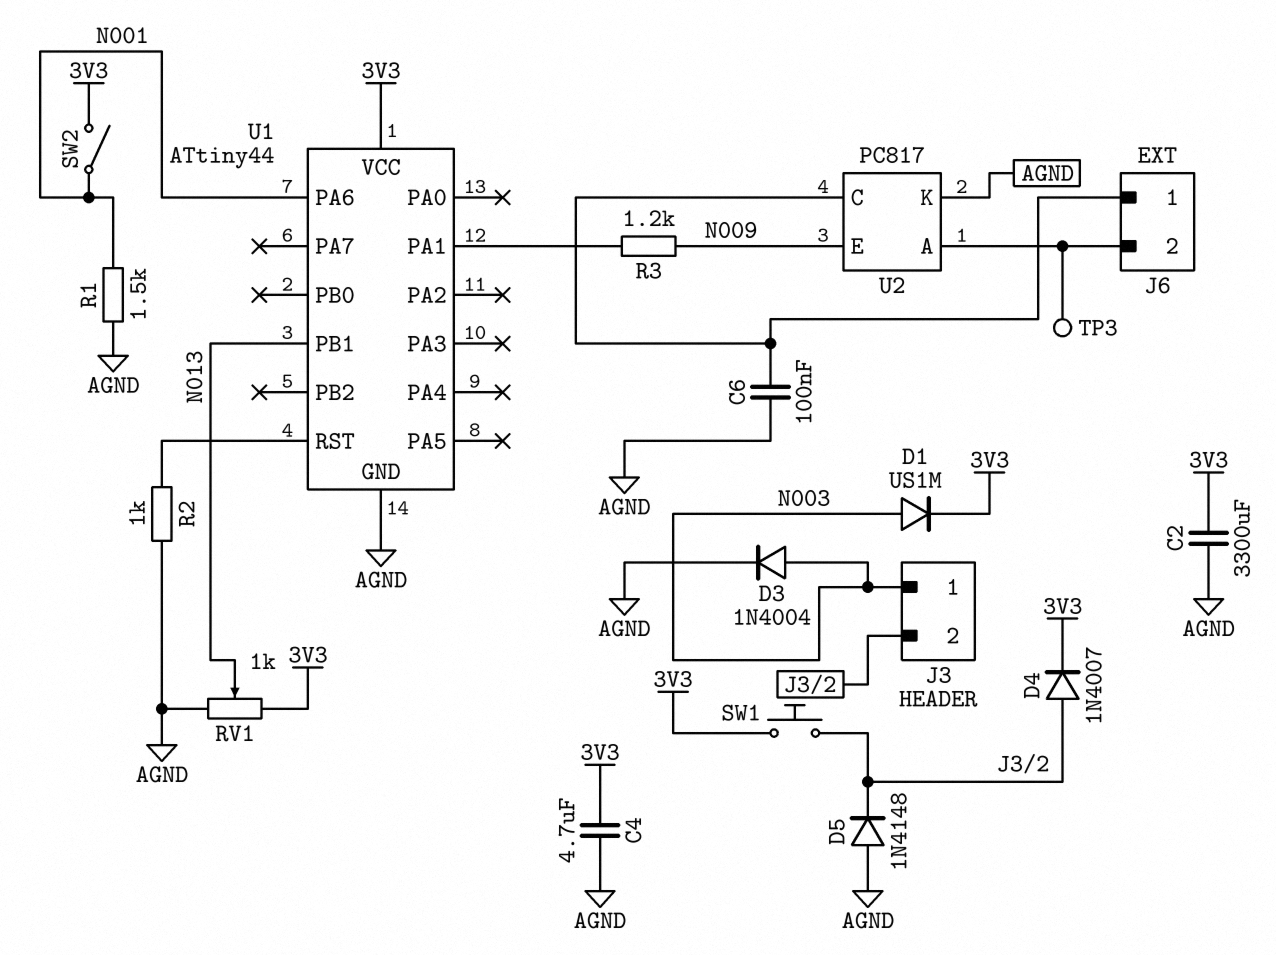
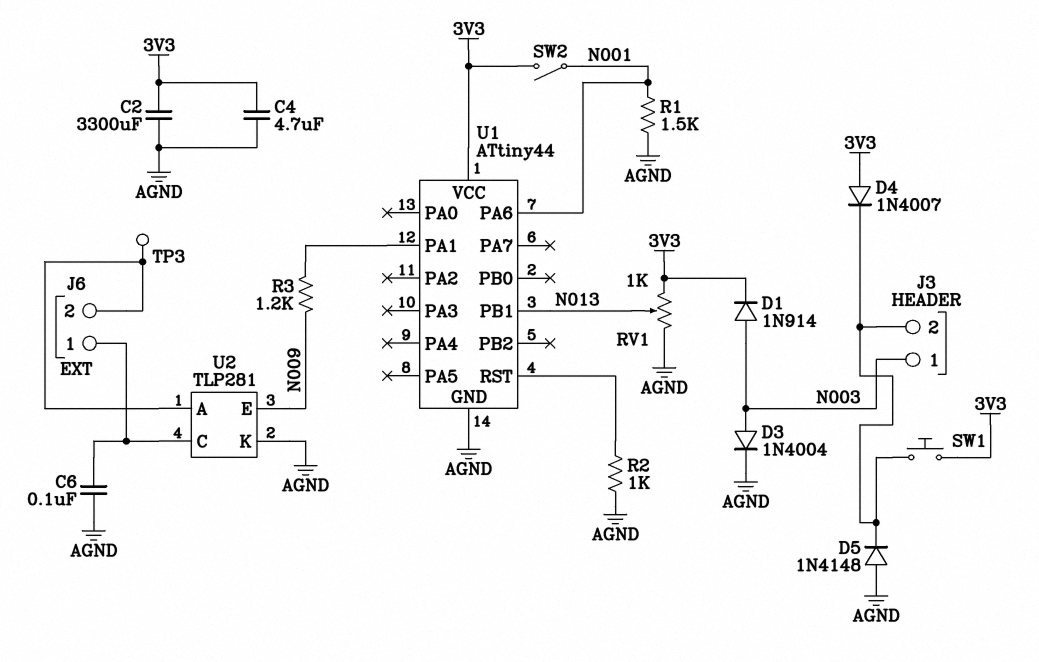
D1: diode US1M (A N003, K 3V3) -> diode 1N914 (A N003, K 3V3)
D4: diode 1N4007 (A J3/2, K 3V3) -> diode 1N4007 (A 3V3, K J3/2)
U2: PC817 -> TLP281

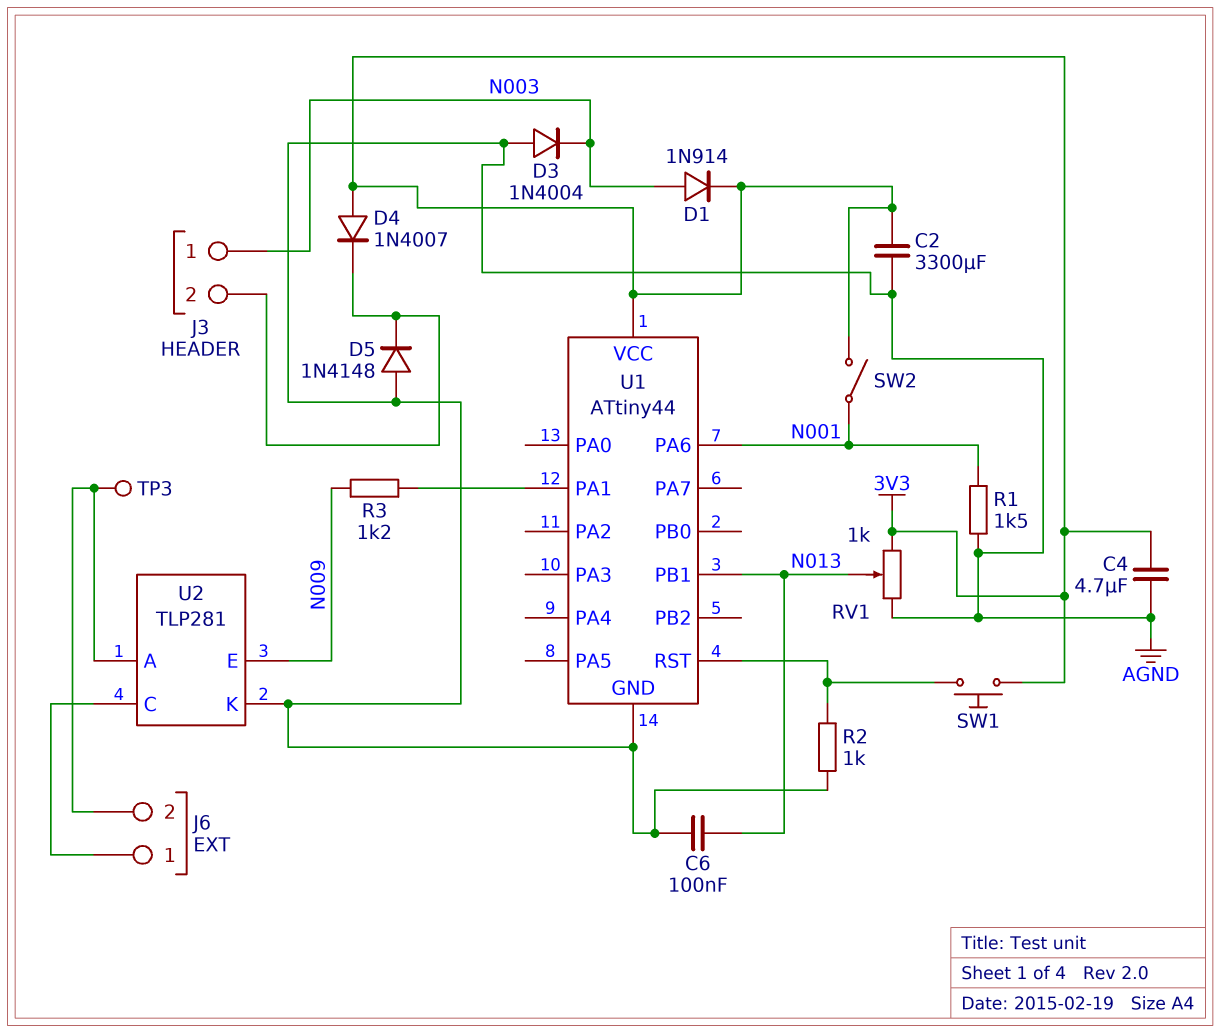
C6: 100nF (AGND, J6/1) -> 100nF (AGND, N013)
D3: diode 1N4004 (A N003, K AGND) -> diode 1N4004 (A AGND, K N003)
SW1: button (3V3, J3/2) -> button (3V3, U1/RST)

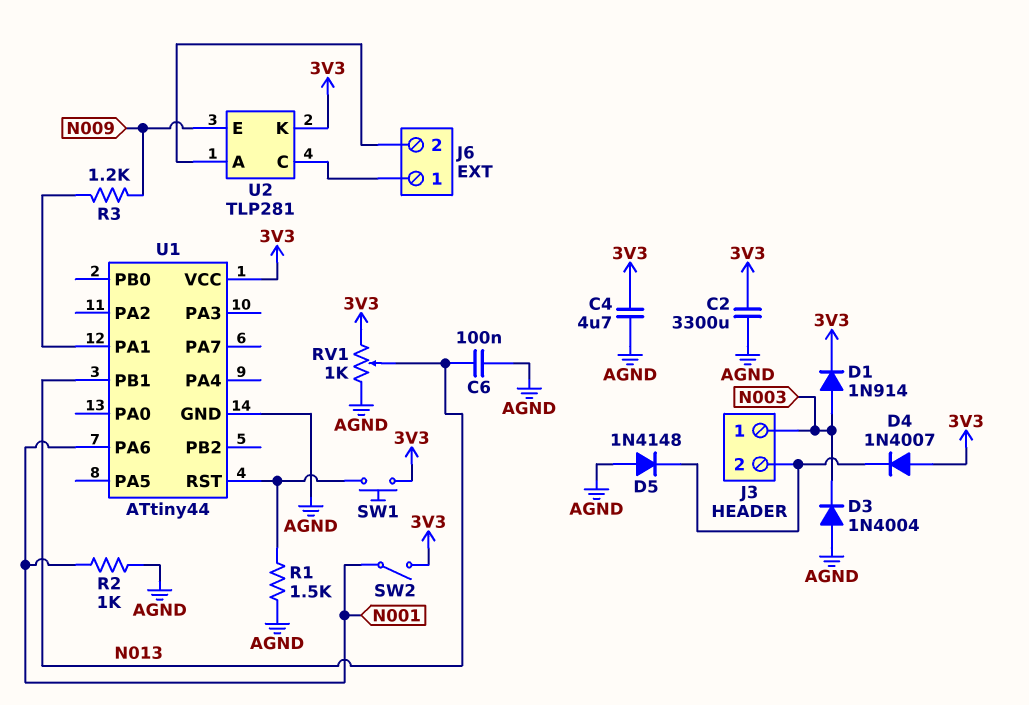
R1: 1.5k (AGND, N001) -> 1.5k (AGND, U1/RST)
R2: 1k (AGND, U1/RST) -> 1k (AGND, N001)
TP3: test point (J6/2) -> none
U2 pin K: AGND -> 3V3

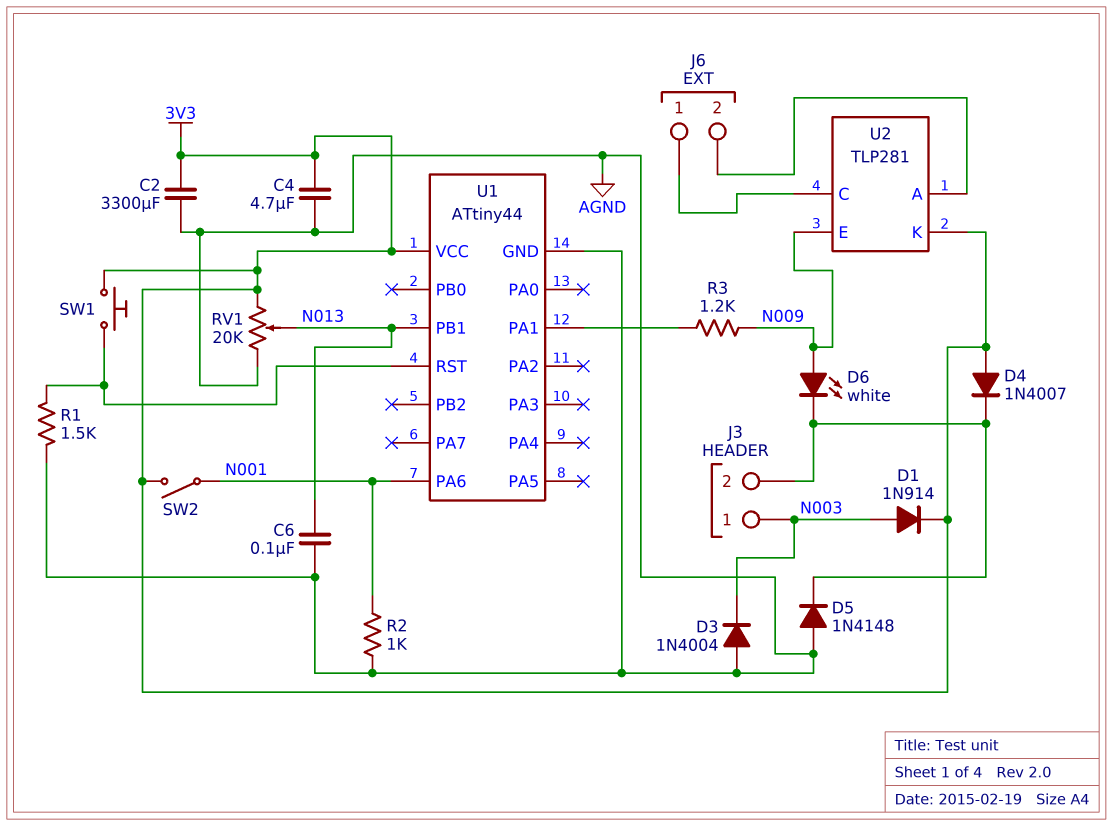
D6: none -> LED white (A N009, K J3/2)
RV1: 1k (3V3, AGND, wiper N013) -> 20k (3V3, AGND, wiper N013)

